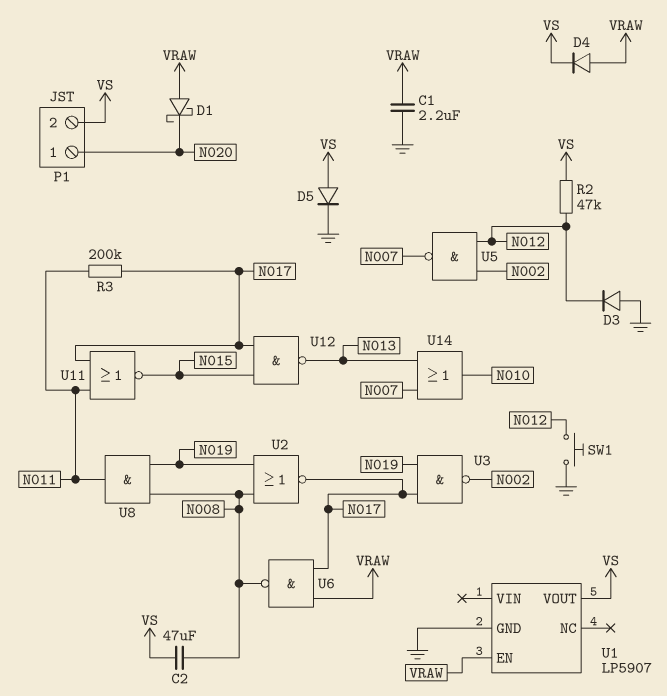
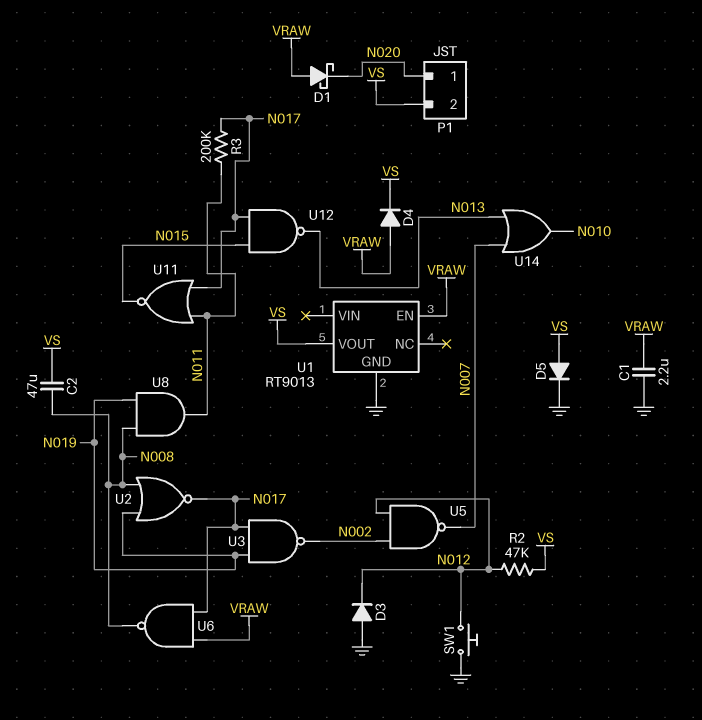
U1: LP5907 -> RT9013

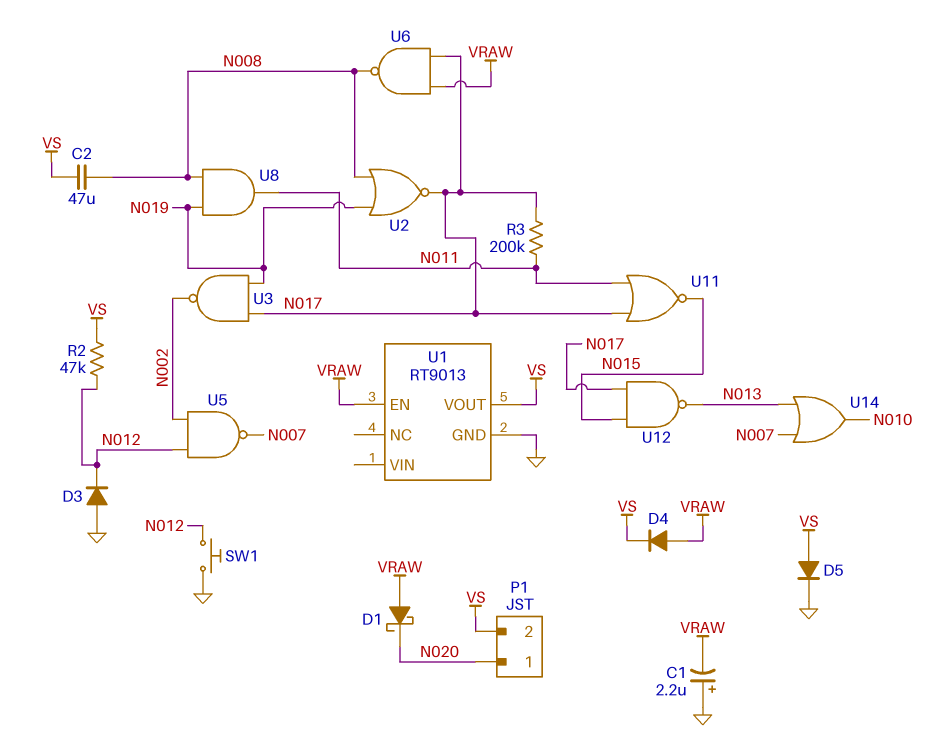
C1: 2.2uF (GND, VRAW) -> 2.2uF (plus GND, minus VRAW)

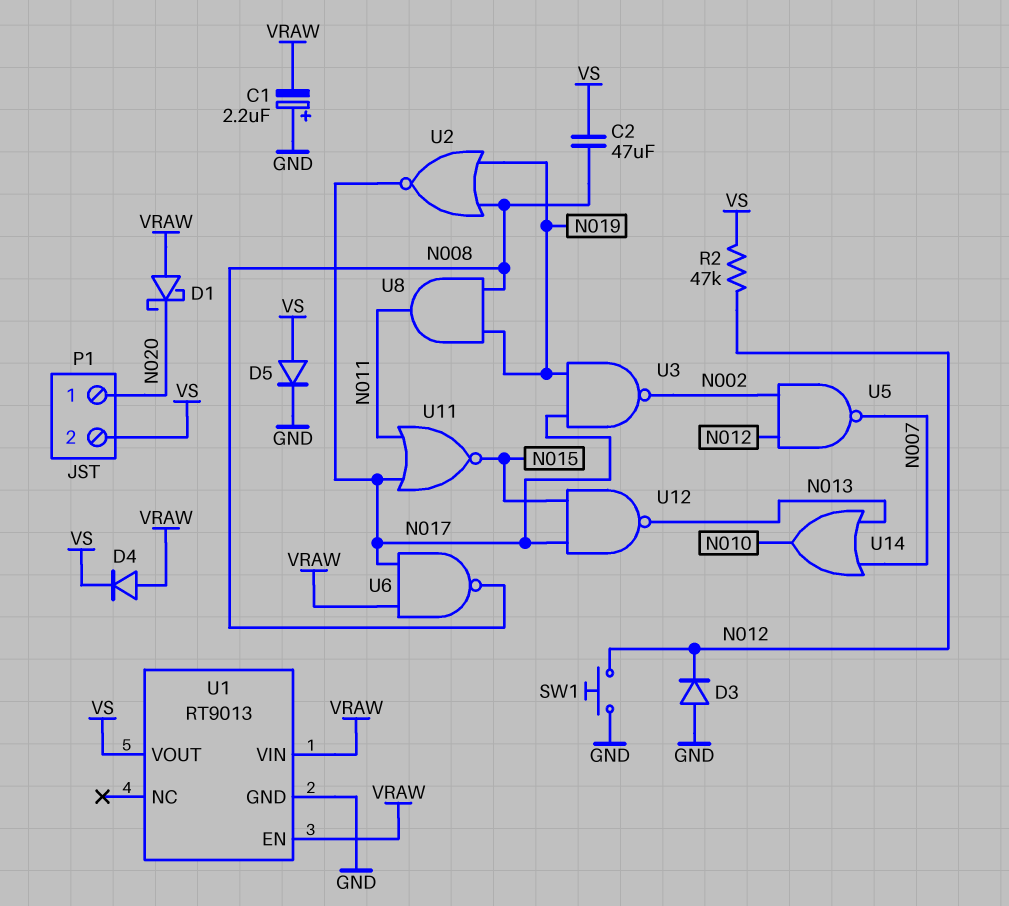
R3: 200k (N011, N017) -> none
U1 pin VIN: none -> VRAW

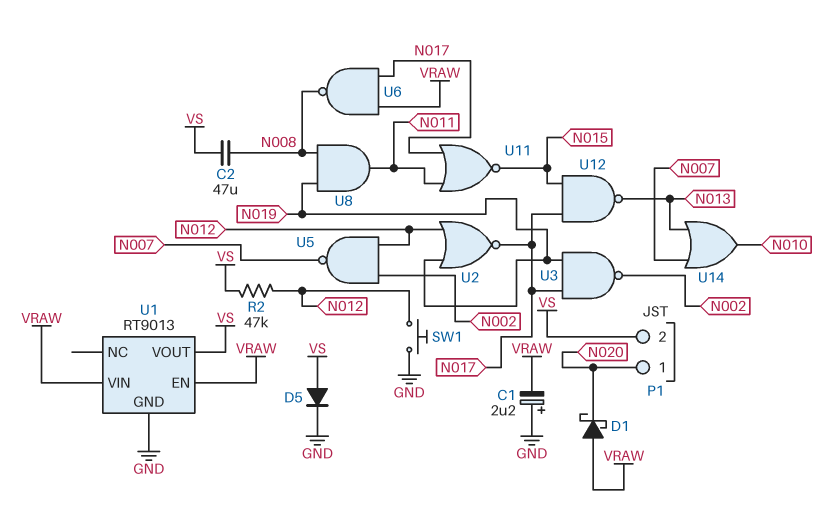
D3: diode (A GND, K N012) -> none
D4: diode (A VRAW, K VS) -> none
U2: NOR (in N008, in N019, out N017) -> NOR (in N012, in N019, out N017)

